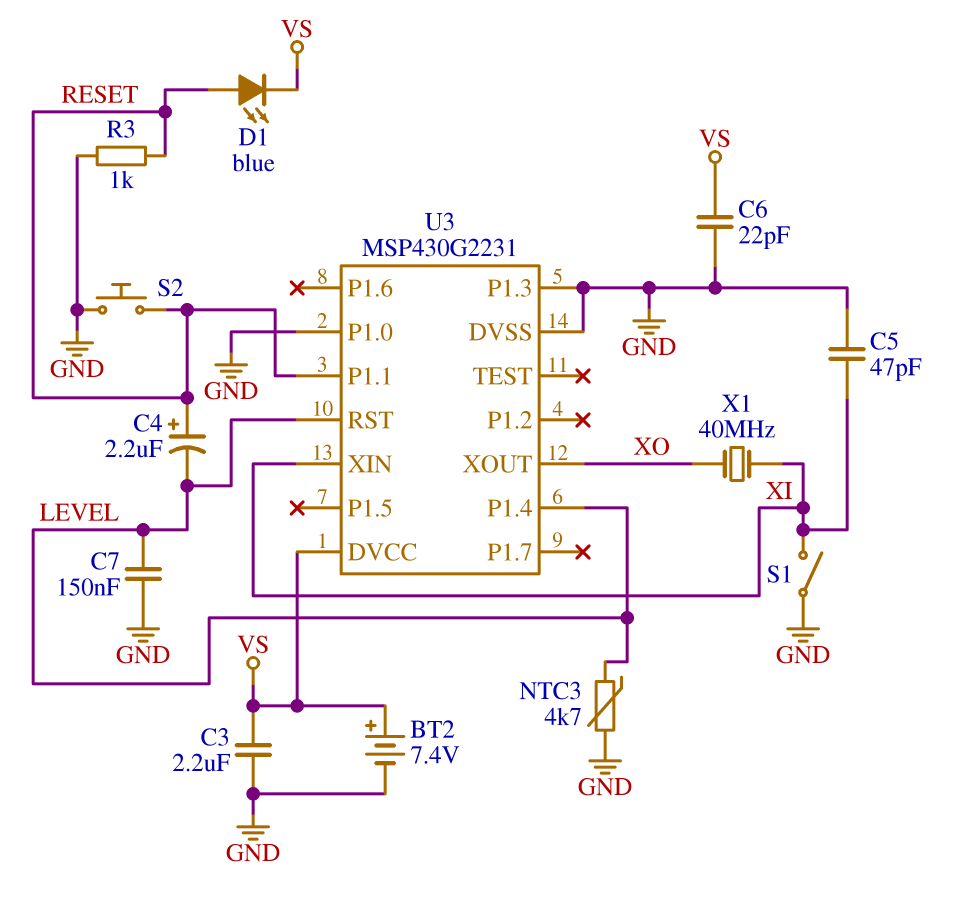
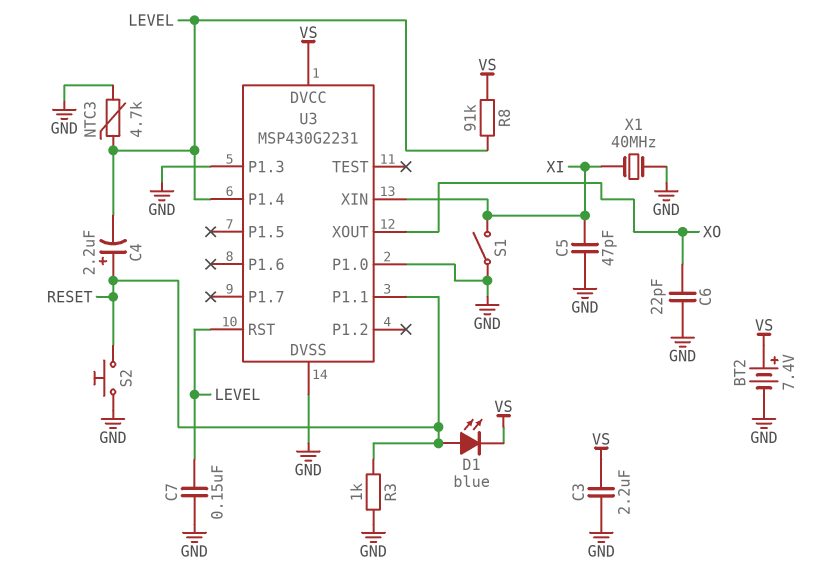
C6: 22pF (GND, VS) -> 22pF (GND, XO)
R8: none -> 91k (LEVEL, VS)
X1: 40MHz (XI, XO) -> 40MHz (GND, XI)

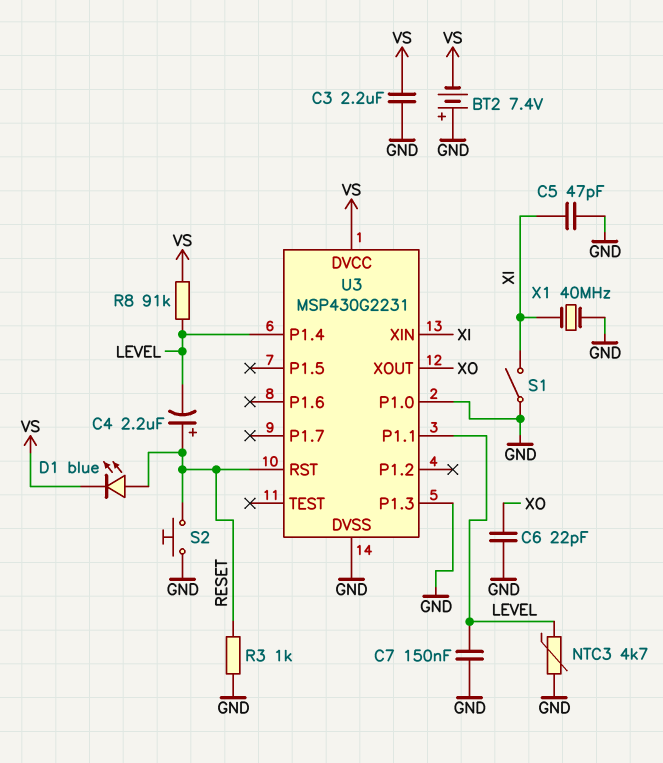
BT2: 7.4V (plus VS, minus GND) -> 7.4V (plus GND, minus VS)
U3 pin P1.1: RESET -> LEVEL
U3 pin RST: LEVEL -> RESET

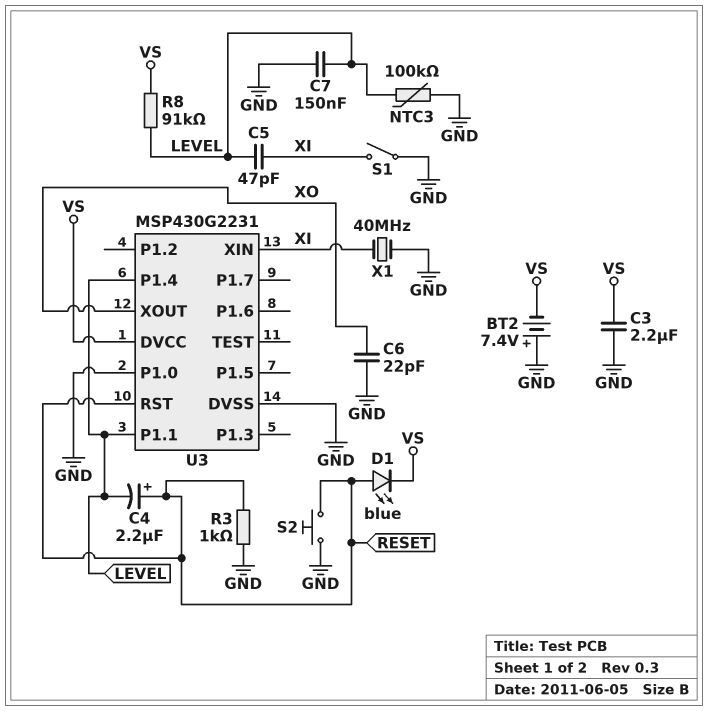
C5: 47pF (GND, XI) -> 47pF (LEVEL, XI)
NTC3: 4.7k (GND, LEVEL) -> 100k (GND, LEVEL)
U3 pin P1.3: GND -> none

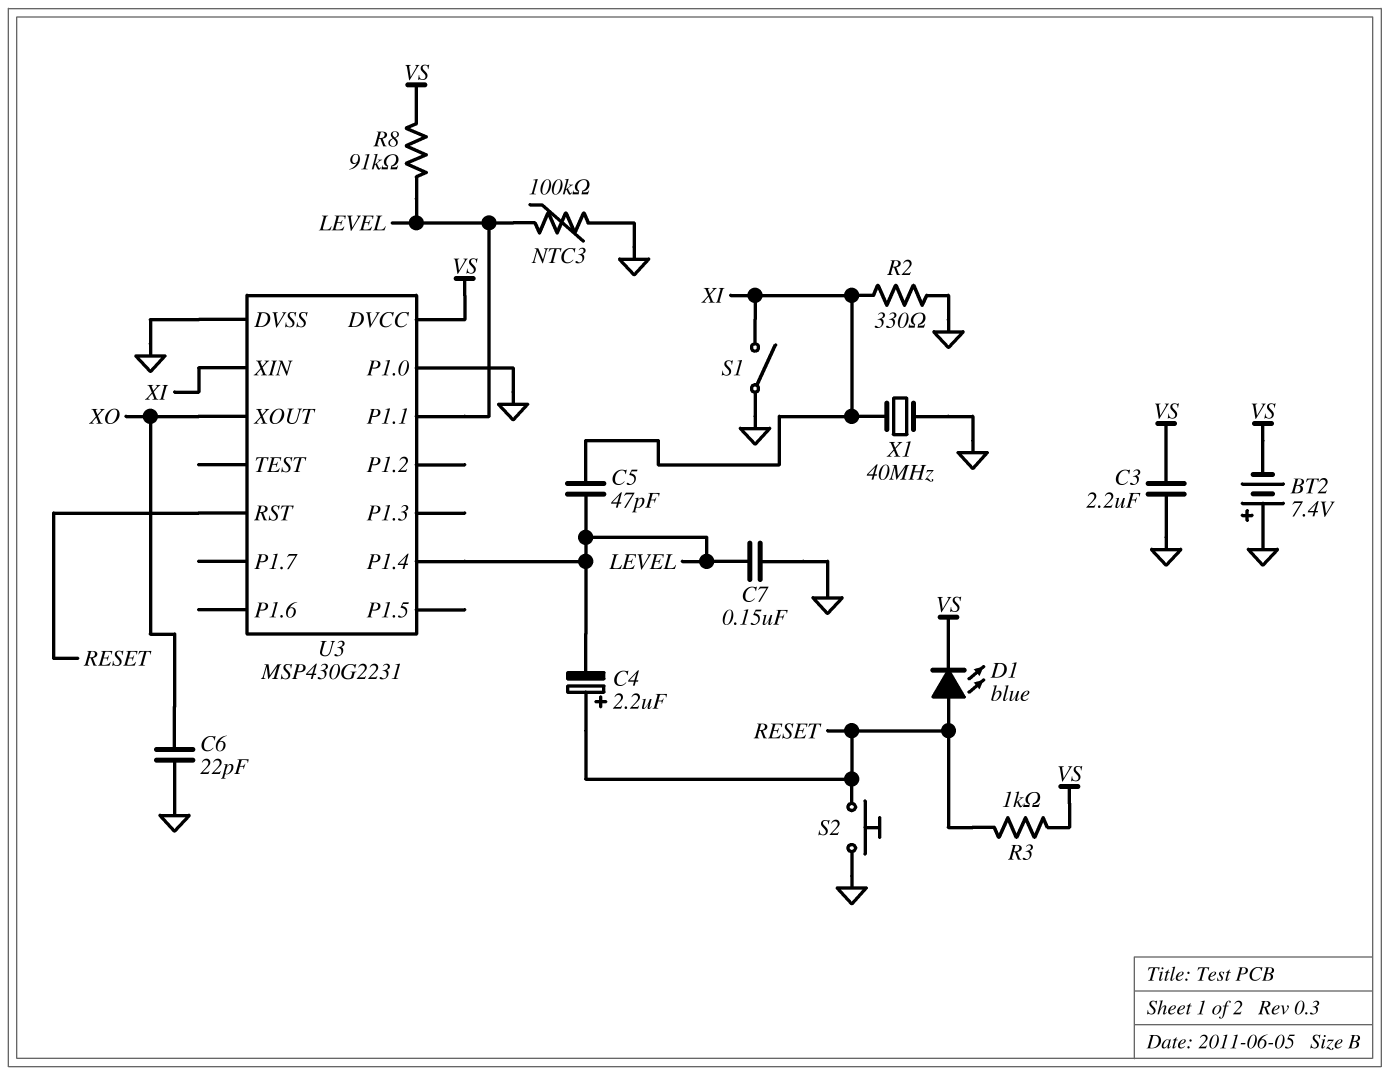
R2: none -> 330 (GND, XI)
R3: 1k (GND, RESET) -> 1k (RESET, VS)

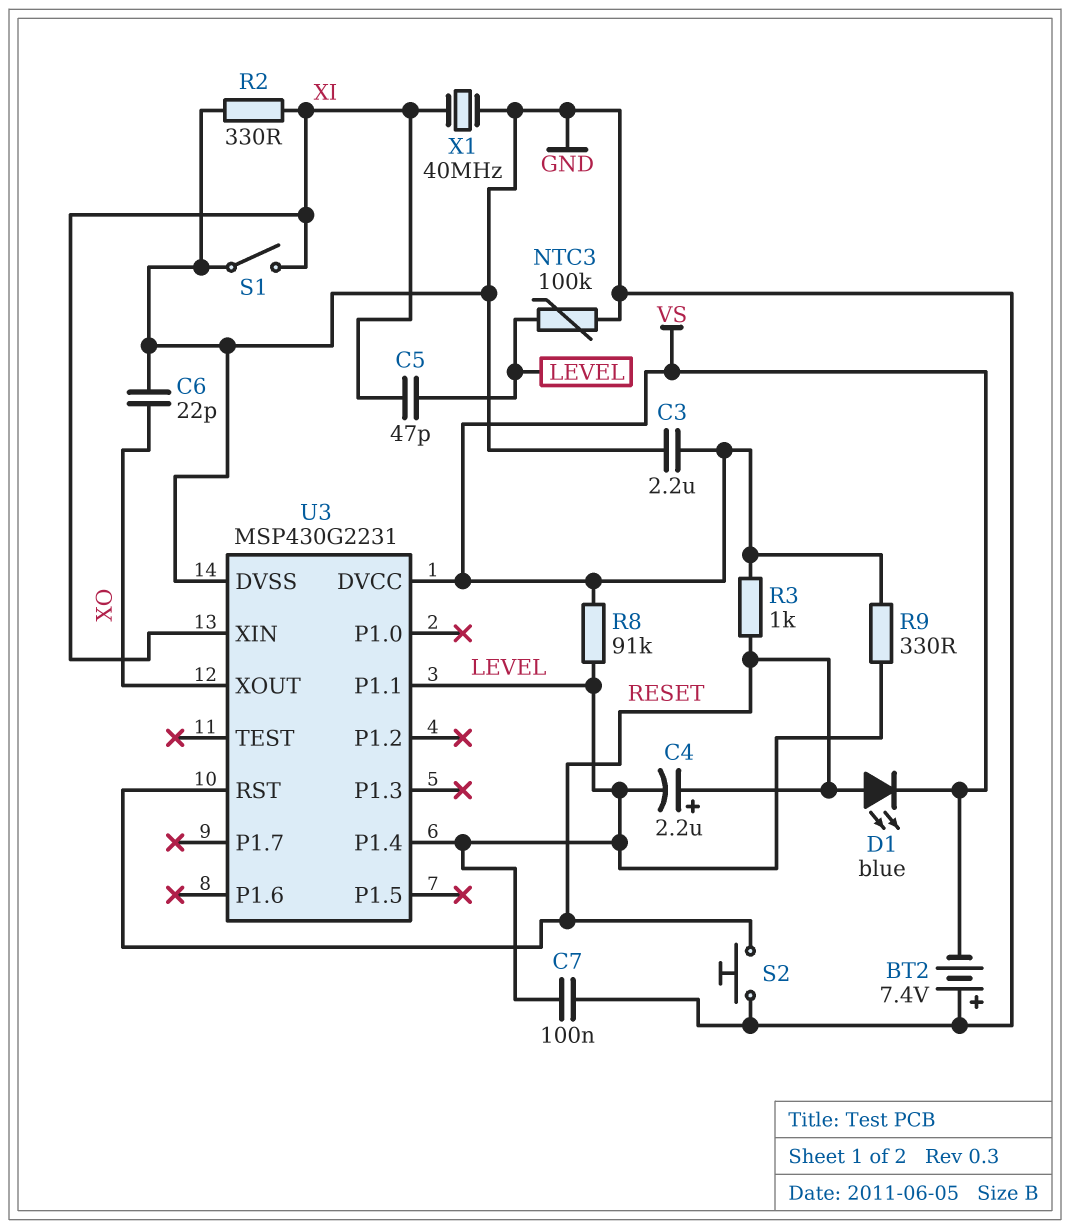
C7: 150nF (GND, LEVEL) -> 100nF (GND, LEVEL)
R9: none -> 330 (LEVEL, VS)
U3 pin P1.0: GND -> none

